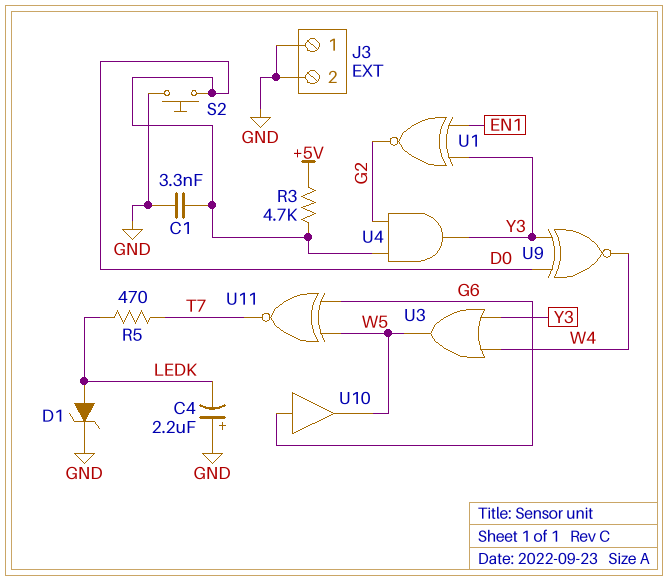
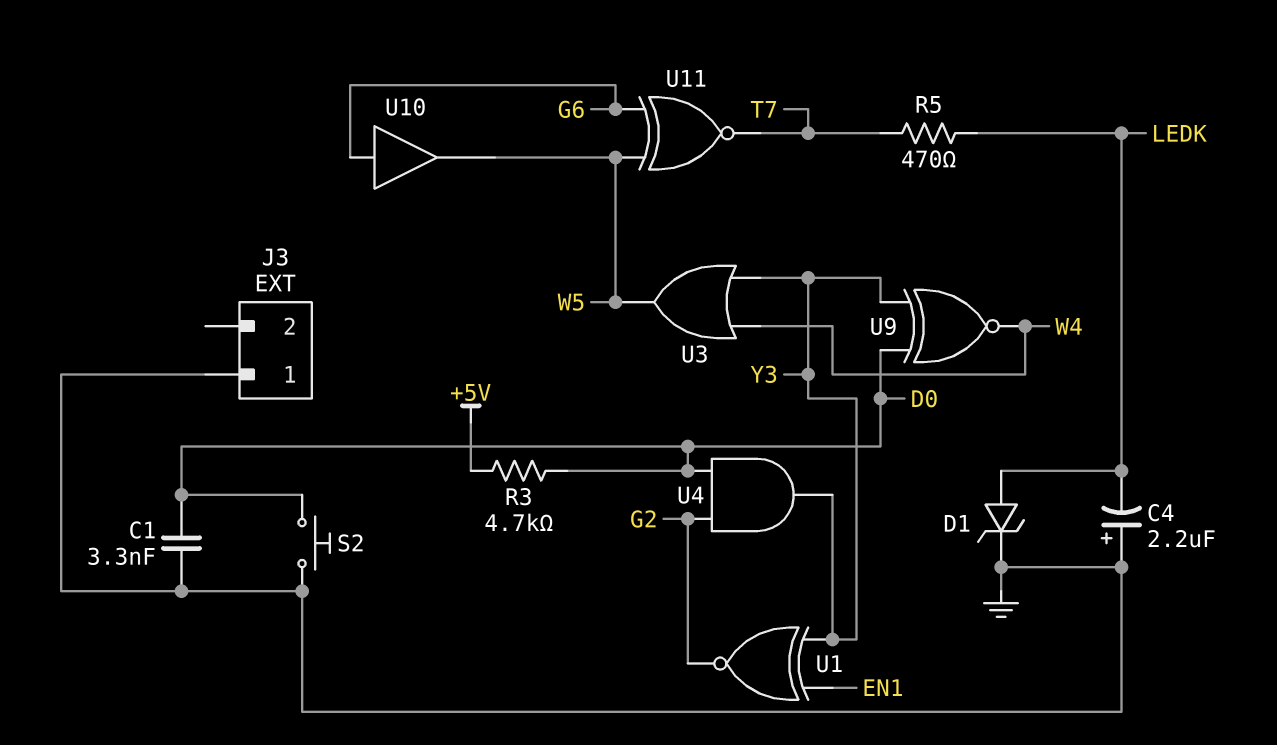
J3 pin 2: GND -> none

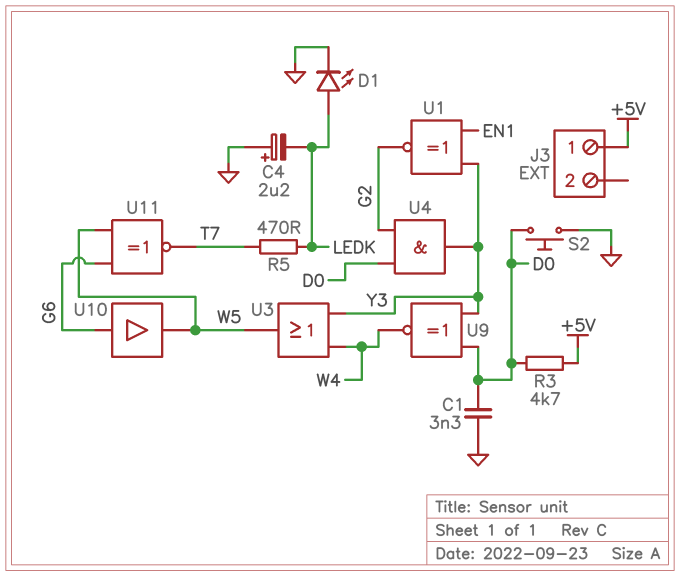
D1: zener (A LEDK, K GND) -> LED (A LEDK, K GND)
J3 pin 1: GND -> +5V

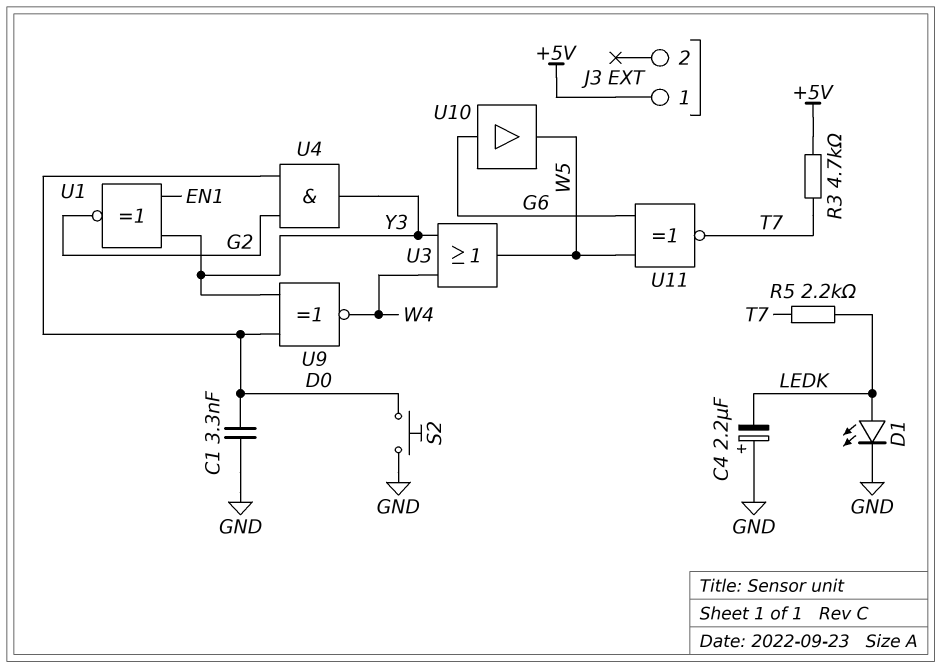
R3: 4.7k (+5V, D0) -> 4.7k (+5V, T7)
R5: 470 (LEDK, T7) -> 2.2k (LEDK, T7)

